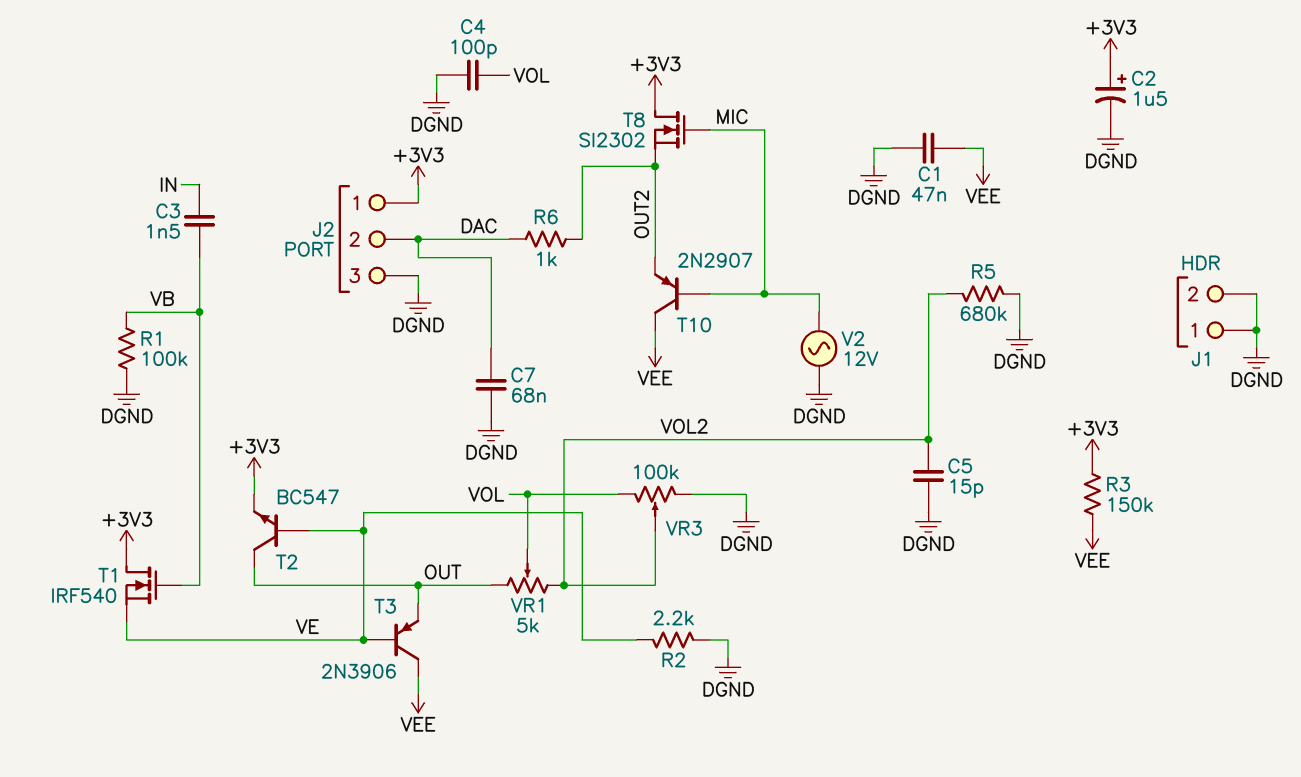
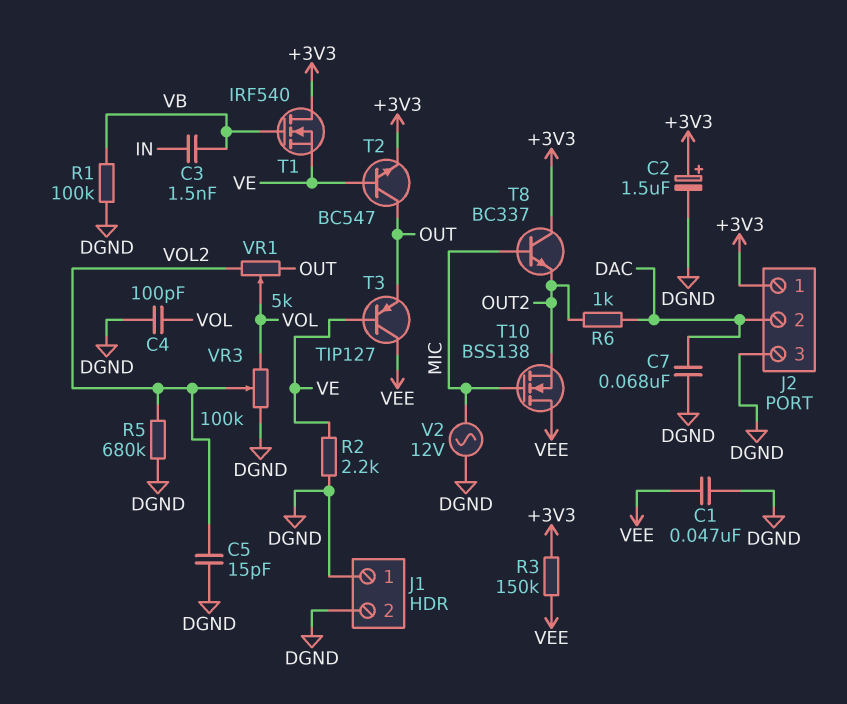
T3: PNP 2N3906 (B VE, C VEE, E OUT) -> PNP TIP127 (B VE, C VEE, E OUT)
T8: NMOS SI2302 (G MIC, D +3V3, S OUT2) -> NPN BC337 (B MIC, C +3V3, E OUT2)
T10: PNP 2N2907 (B MIC, C VEE, E OUT2) -> NMOS BSS138 (G MIC, D VEE, S OUT2)

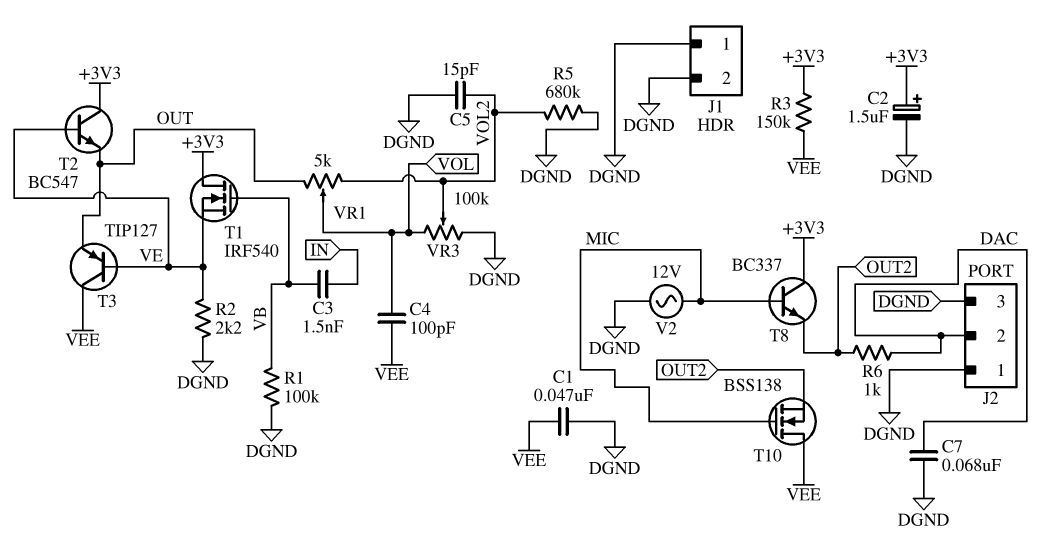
C4: 100pF (DGND, VOL) -> 100pF (VEE, VOL)
J2 pin 1: +3V3 -> DGND
T2: NPN BC547 (B VE, C OUT, E +3V3) -> NPN BC547 (B VE, C +3V3, E OUT)

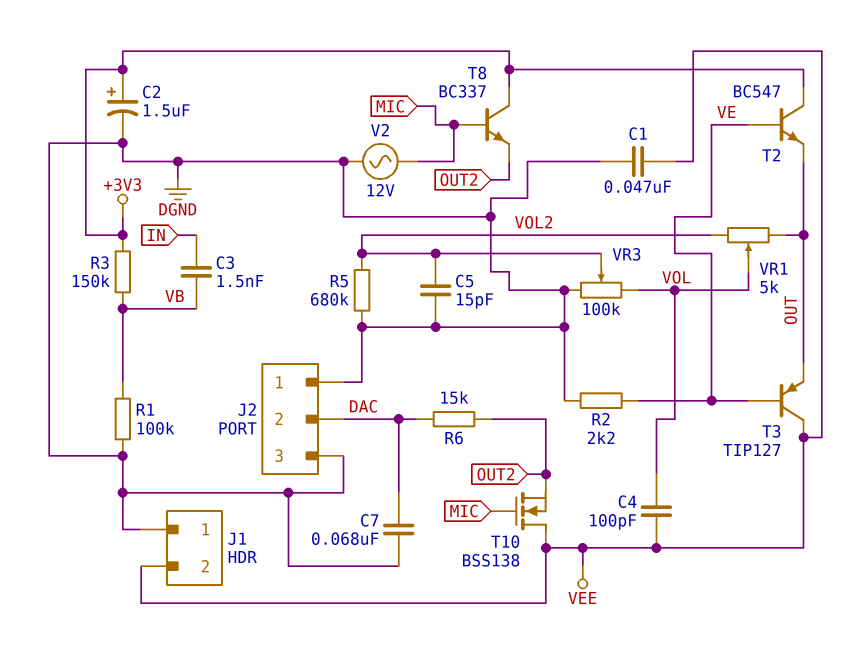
J1 pin 2: DGND -> VEE
R3: 150k (+3V3, VEE) -> 150k (+3V3, VB)
R6: 1k (DAC, OUT2) -> 15k (DAC, OUT2)
T1: NMOS IRF540 (G VB, D +3V3, S VE) -> none

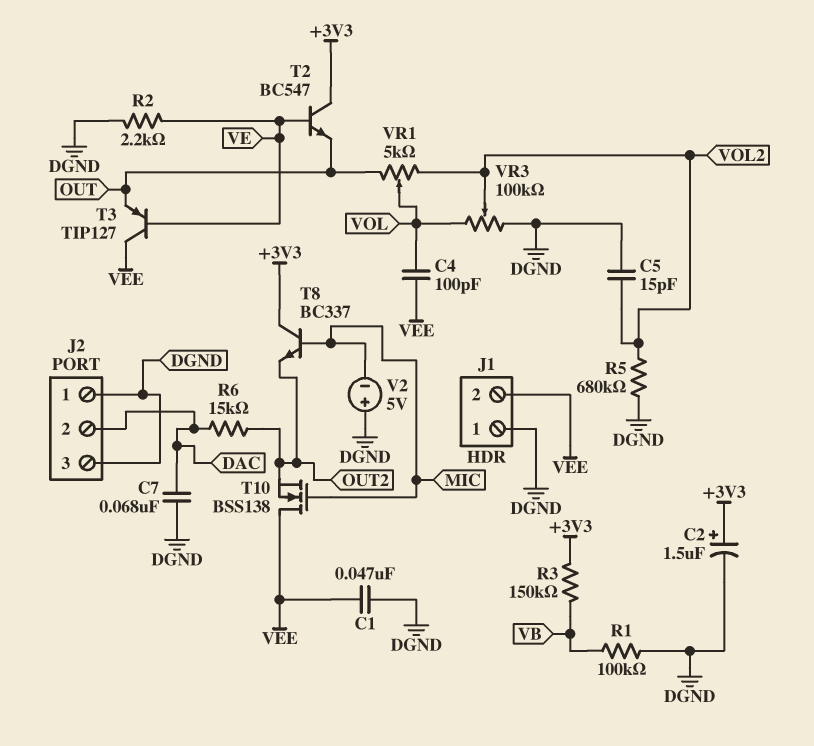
C3: 1.5nF (IN, VB) -> none
V2: AC 12V (DGND, MIC) -> 5V (plus DGND, minus MIC)

